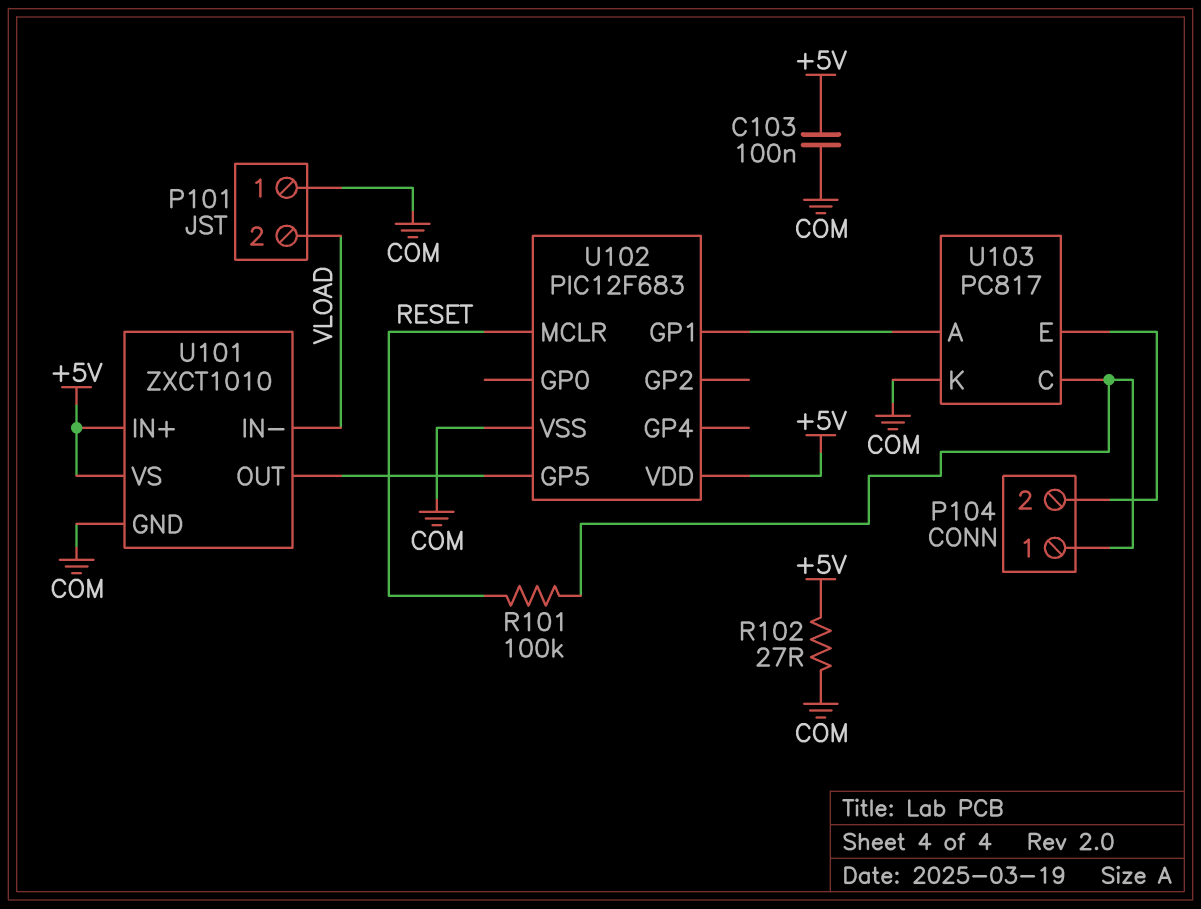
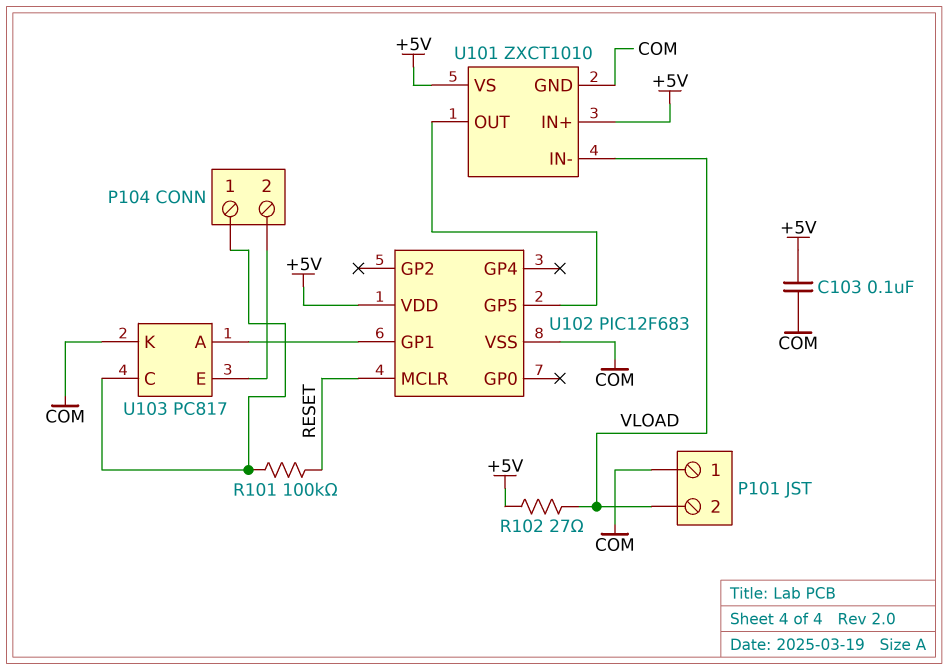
R102: 27 (+5V, COM) -> 27 (+5V, VLOAD)

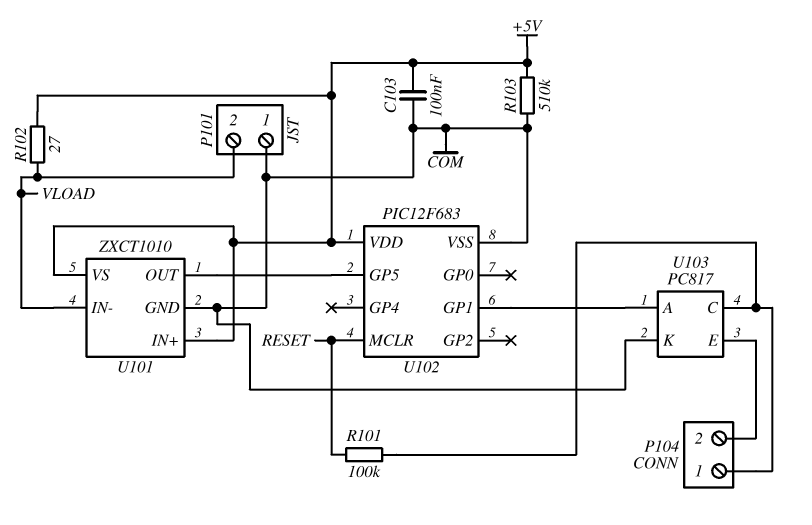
R103: none -> 510k (+5V, COM)

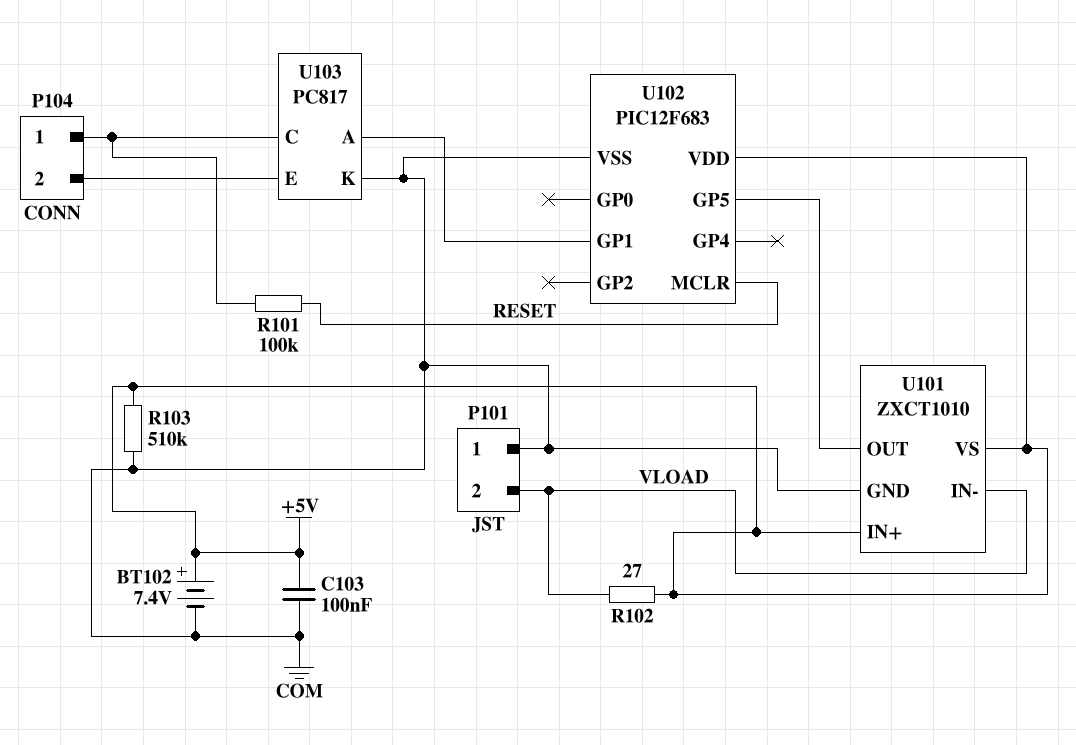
BT102: none -> 7.4V (plus +5V, minus COM)

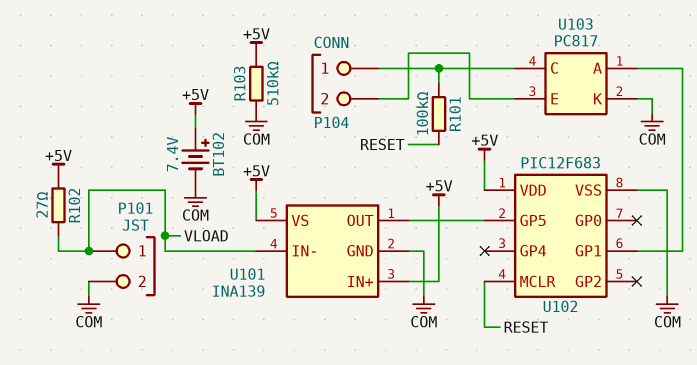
C103: 100nF (+5V, COM) -> none
P101 pin 1: COM -> VLOAD
P101 pin 2: VLOAD -> COM
U101: ZXCT1010 -> INA139

